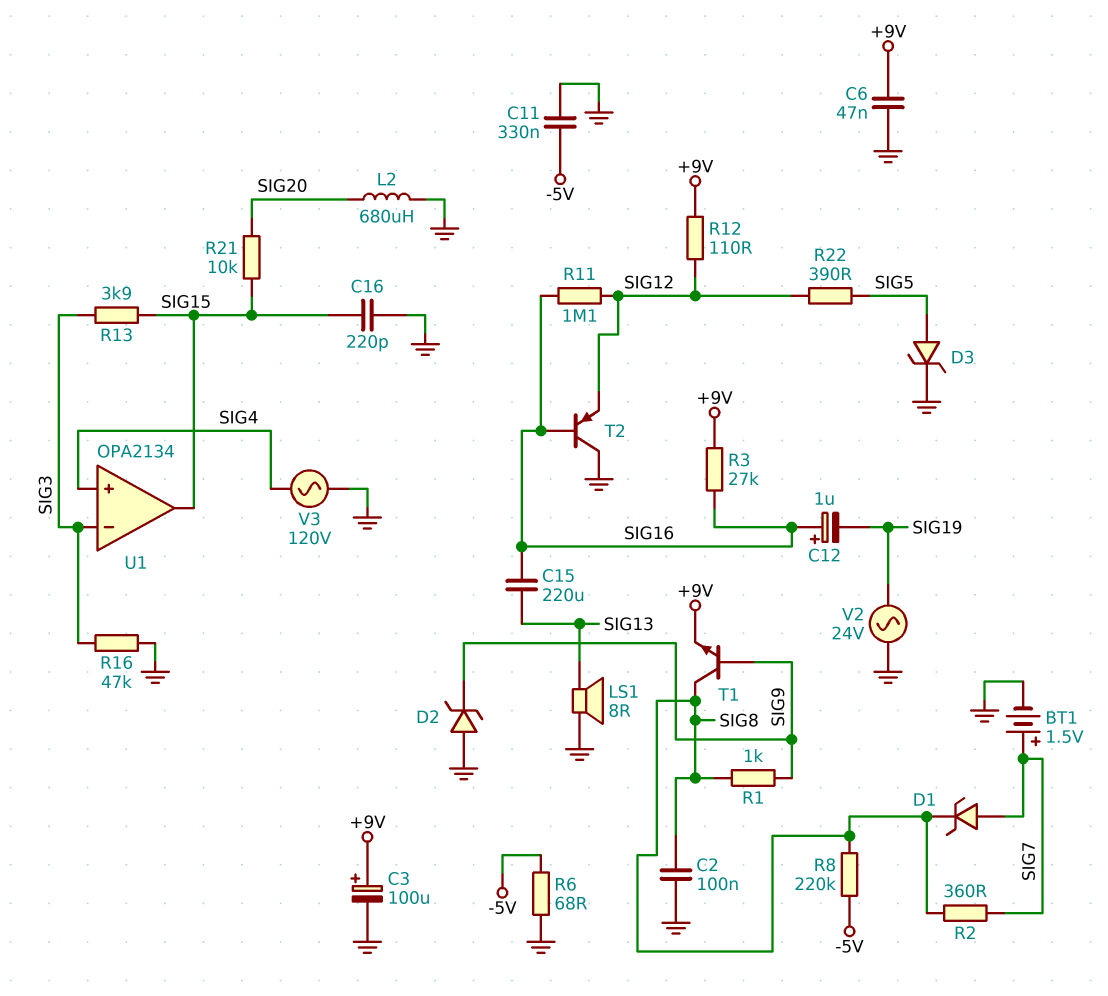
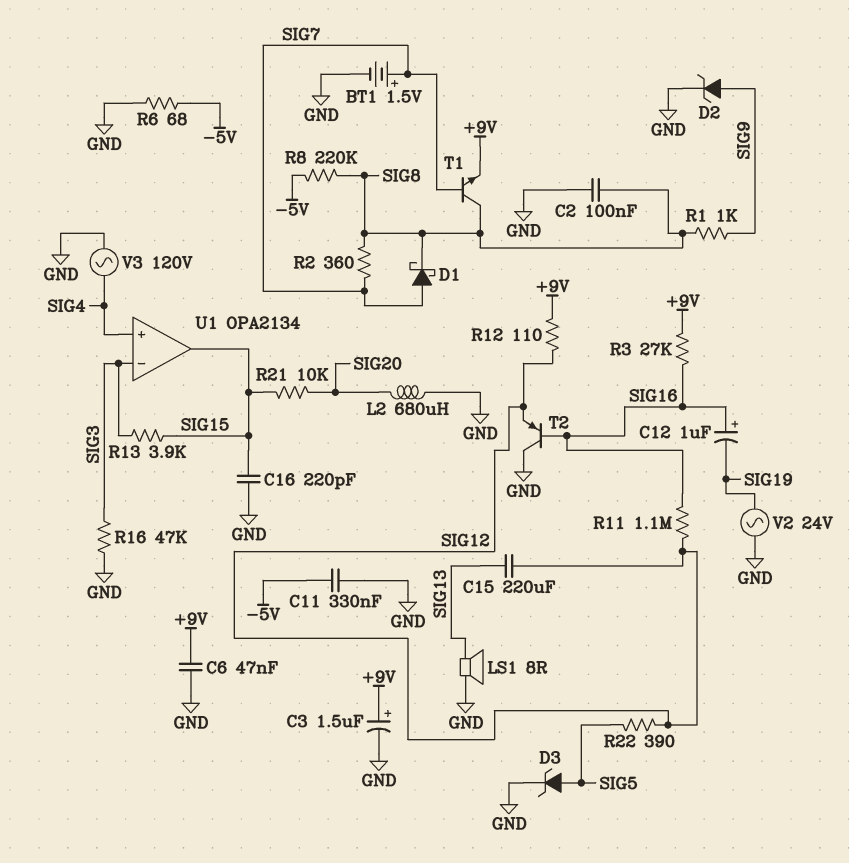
C3: 100uF (plus +9V, minus GND) -> 1.5uF (plus +9V, minus GND)
C15: 220uF (SIG13, SIG16) -> 220uF (SIG12, SIG13)
D1: zener (A SIG7, K SIG8) -> schottky (A SIG7, K SIG8)
D2: zener (A GND, K SIG9) -> zener (A SIG9, K GND)
T1: NPN (B SIG9, C SIG8, E +9V) -> NPN (B SIG7, C SIG8, E +9V)

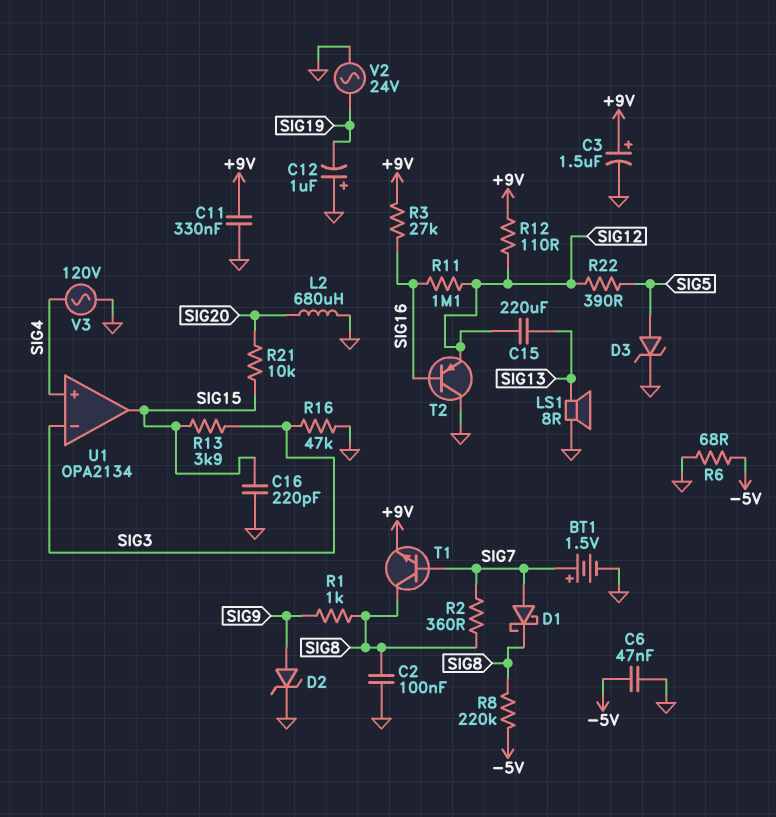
C6: 47nF (+9V, GND) -> 47nF (-5V, GND)
C11: 330nF (-5V, GND) -> 330nF (+9V, GND)
C12: 1uF (plus SIG16, minus SIG19) -> 1uF (plus GND, minus SIG19)

